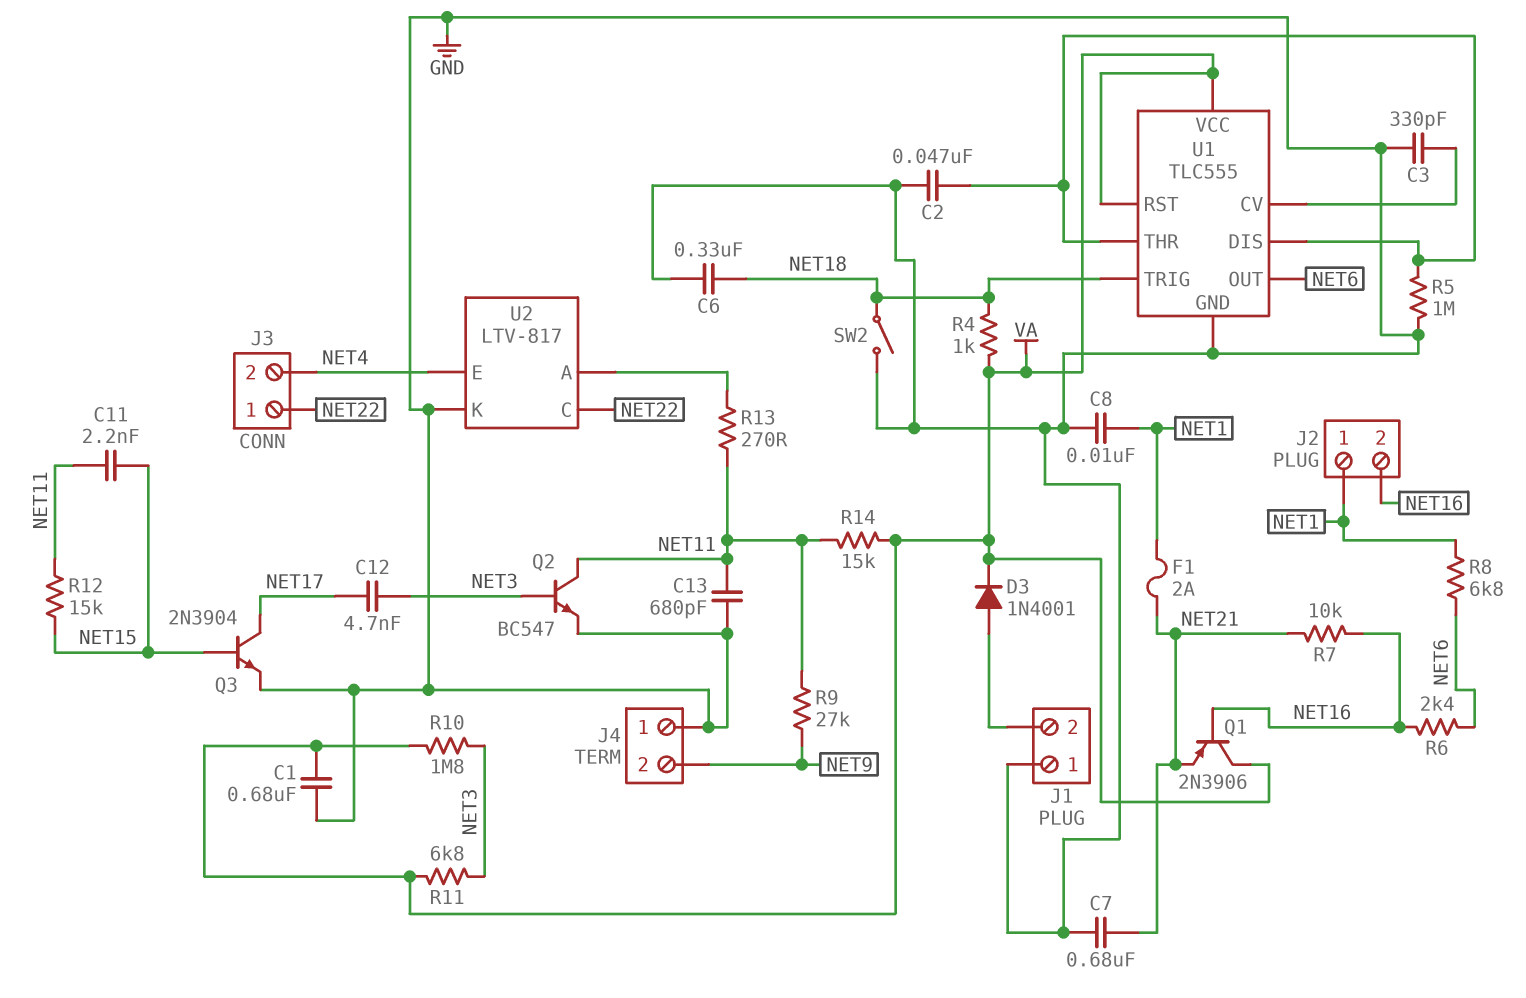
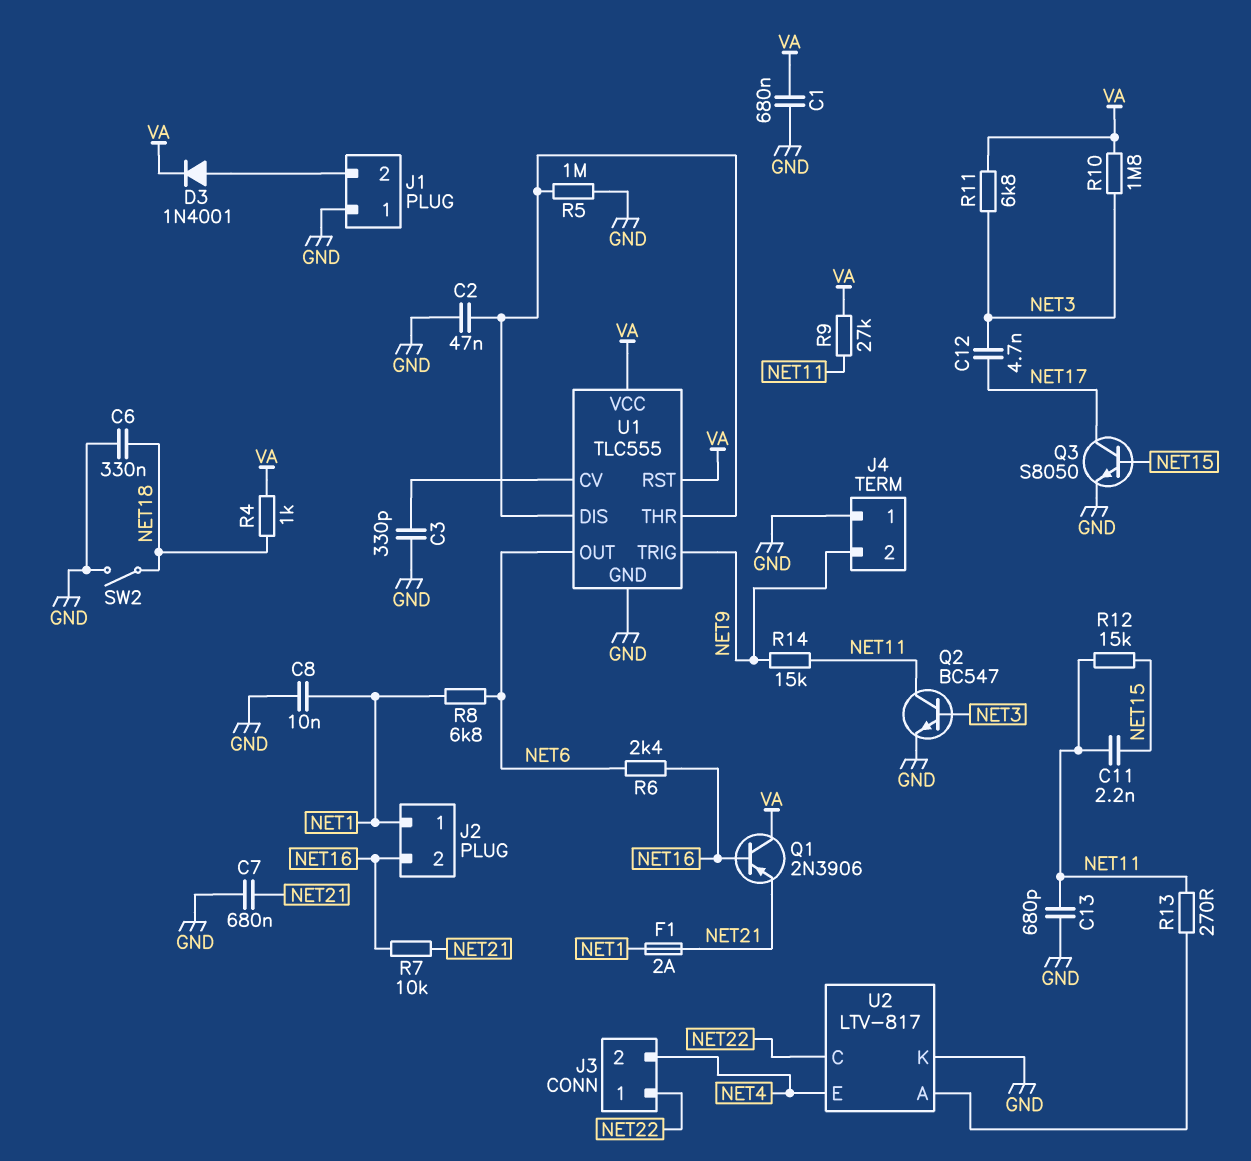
Q3: NPN 2N3904 (B NET15, C NET17, E GND) -> NPN S8050 (B NET15, C NET17, E GND)
R9: 27k (NET9, NET11) -> 27k (NET11, VA)
R14: 15k (NET11, VA) -> 15k (NET9, NET11)
U1 pin TRIG: NET18 -> NET9

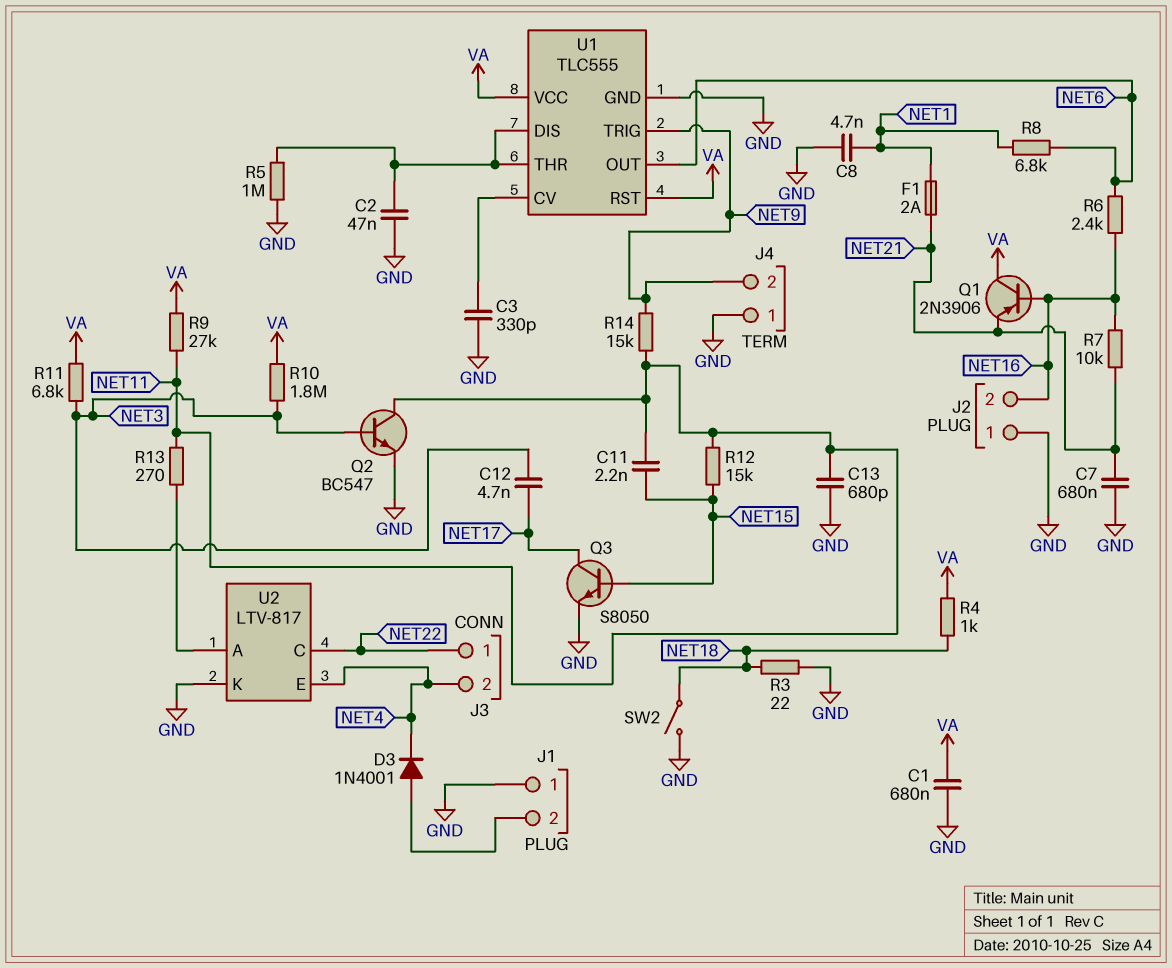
C6: 330nF (GND, NET18) -> none
C8: 10nF (GND, NET1) -> 4.7nF (GND, NET1)
D3: diode 1N4001 (A J1/2, K VA) -> diode 1N4001 (A J1/2, K NET4)
J2 pin 1: NET1 -> GND
R3: none -> 22 (GND, NET18)

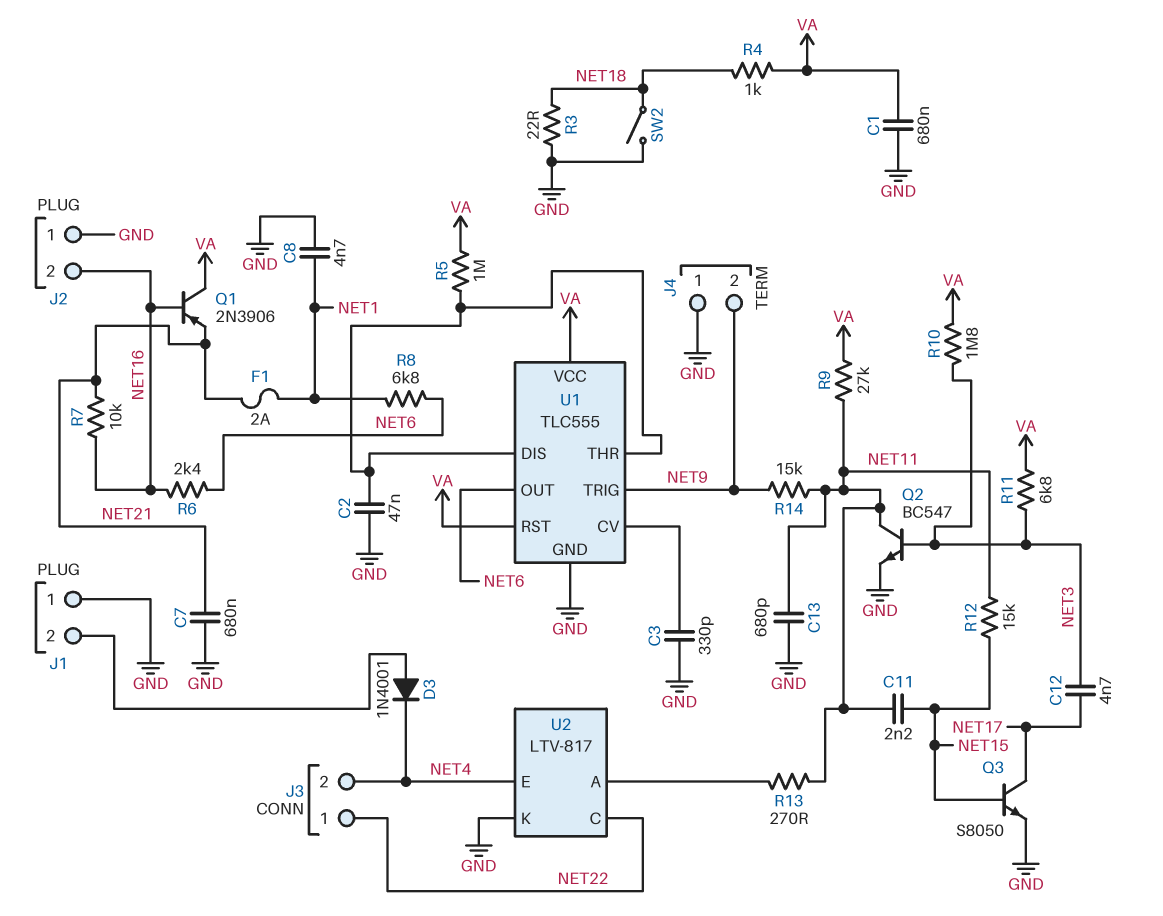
R5: 1M (GND, U1/DIS) -> 1M (U1/DIS, VA)

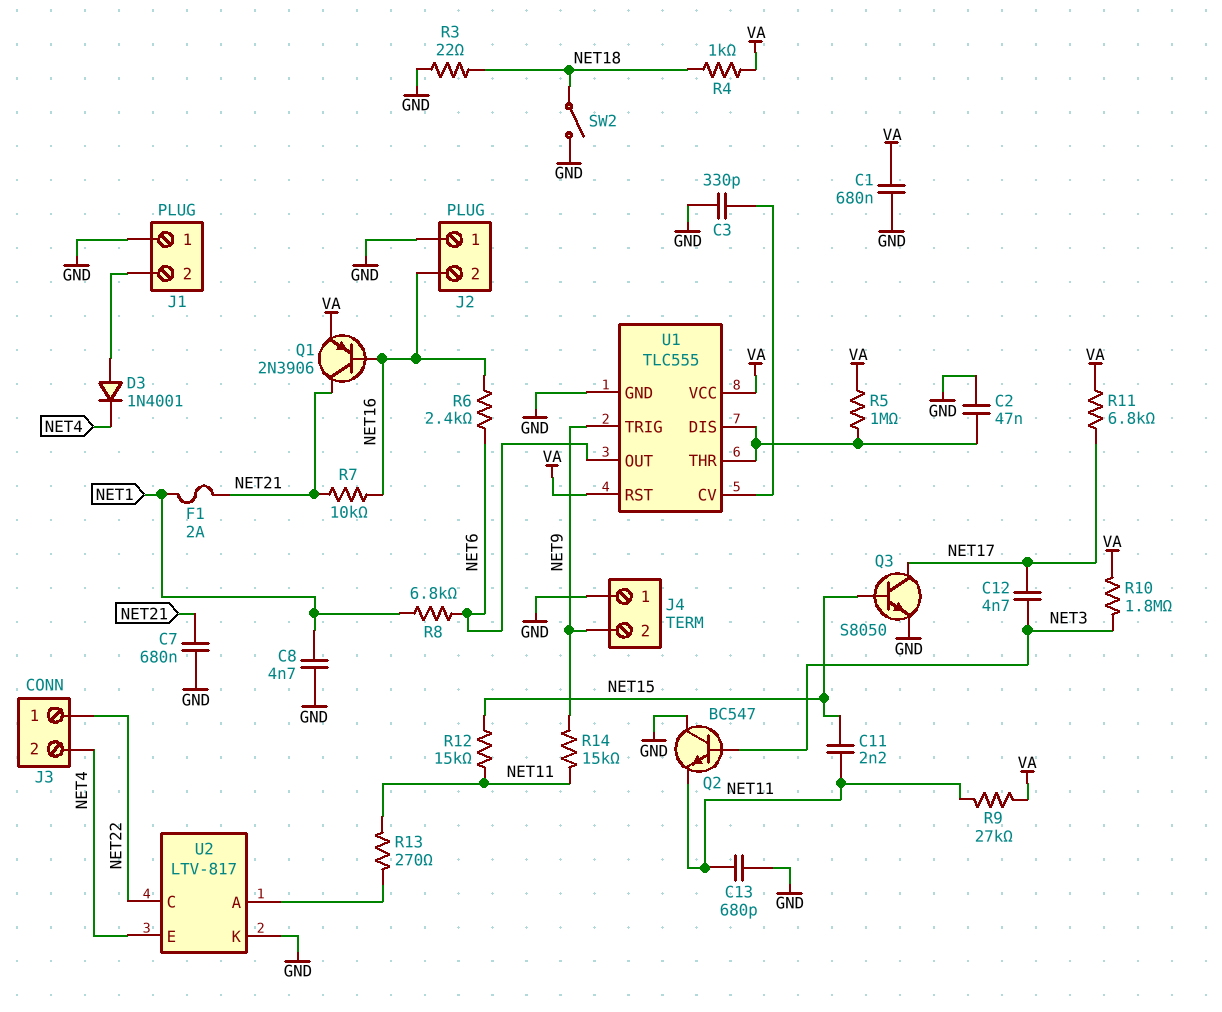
Q1: PNP 2N3906 (B NET16, C VA, E NET21) -> PNP 2N3906 (B NET16, C NET21, E VA)
Q2: NPN BC547 (B NET3, C NET11, E GND) -> NPN BC547 (B NET3, C GND, E NET11)
R11: 6.8k (NET3, VA) -> 6.8k (NET17, VA)

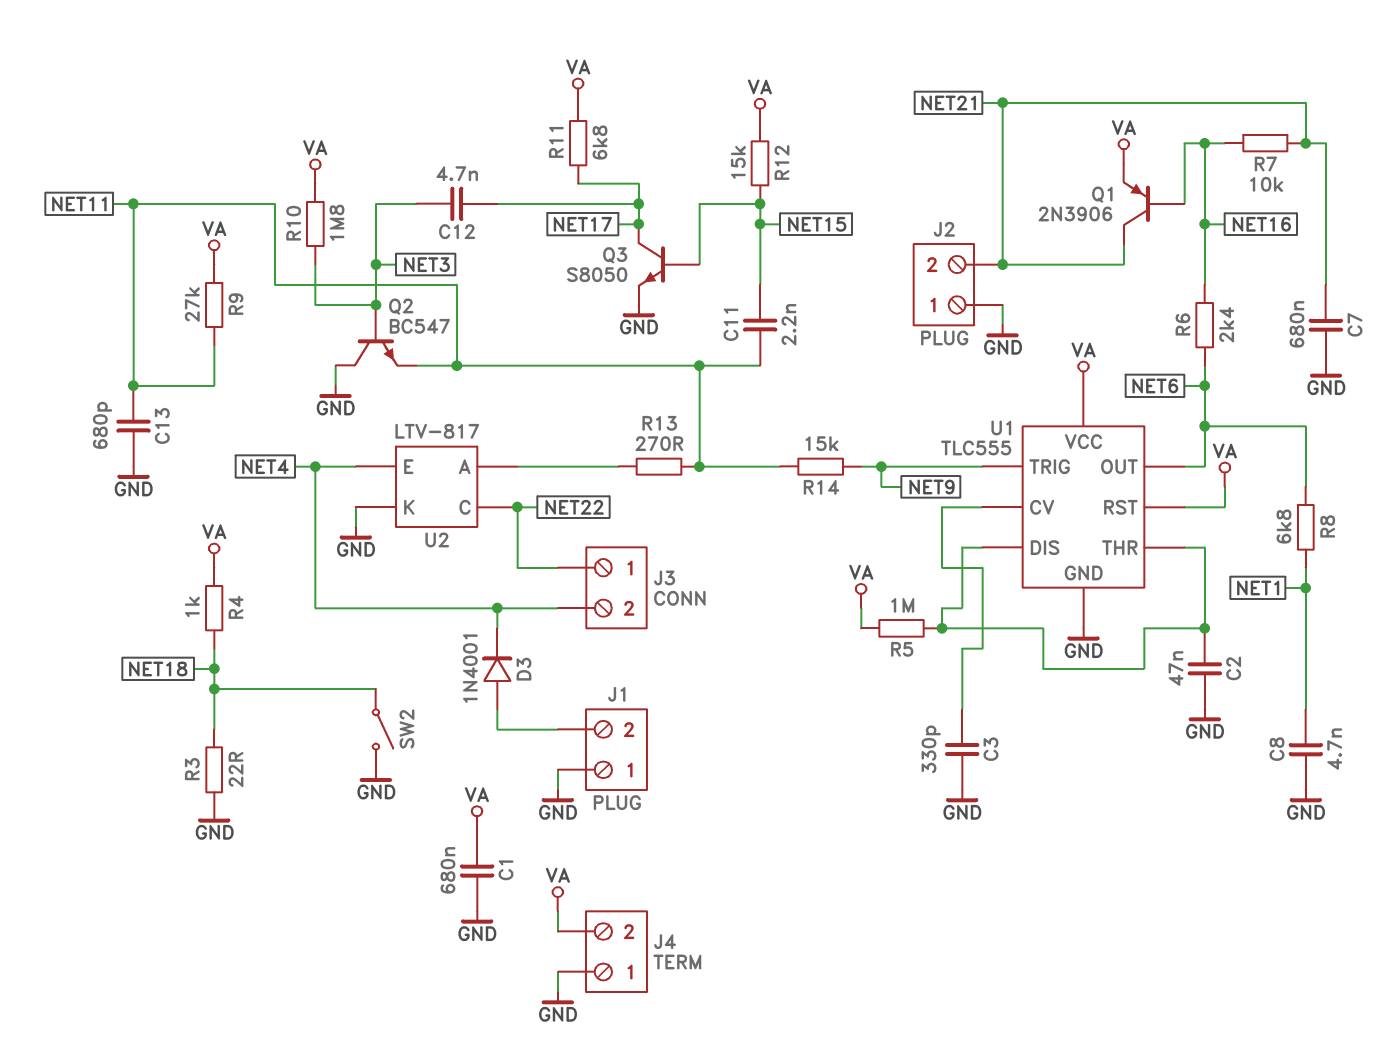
F1: 2A (NET1, NET21) -> none
J2 pin 2: NET16 -> NET21
J4 pin 2: NET9 -> VA
R12: 15k (NET11, NET15) -> 15k (NET15, VA)

